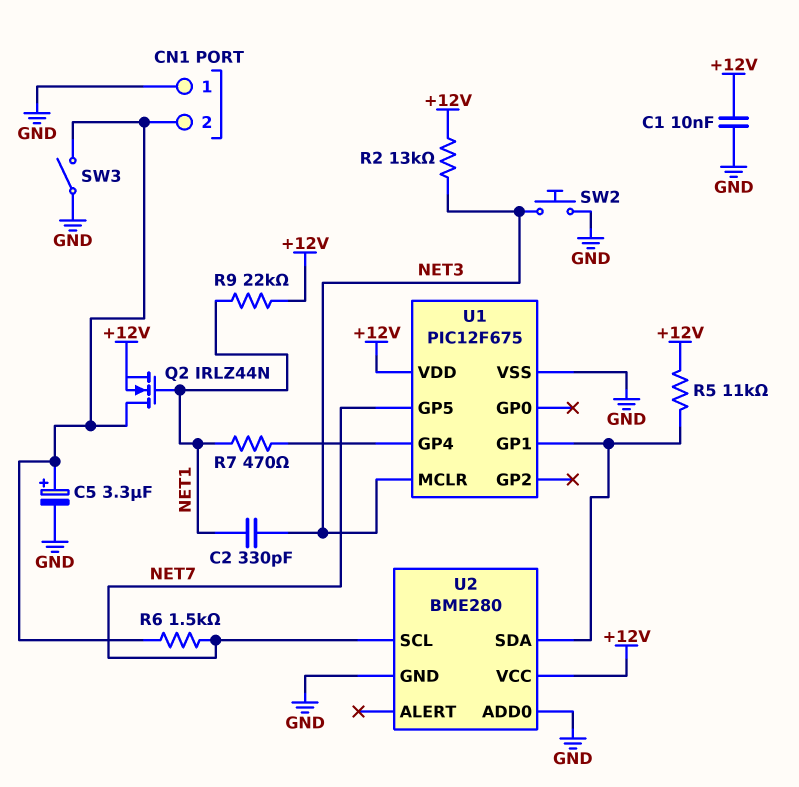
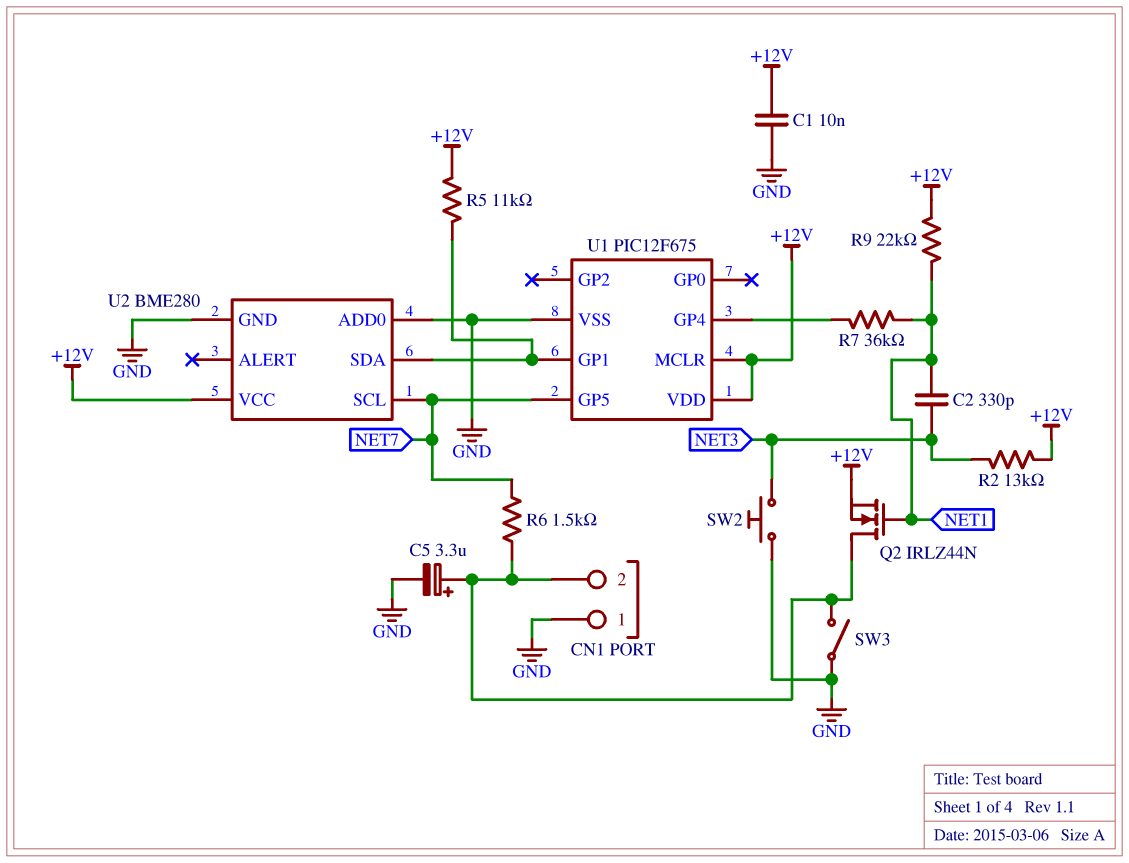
R7: 470 (NET1, U1/GP4) -> 36k (NET1, U1/GP4)
U1 pin MCLR: NET3 -> +12V

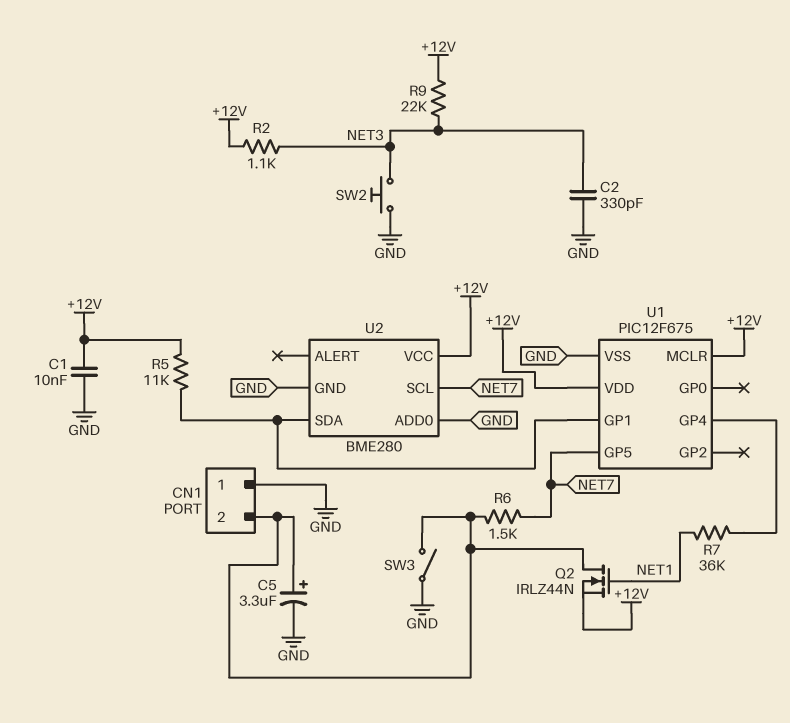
C2: 330pF (NET1, NET3) -> 330pF (GND, NET3)
R2: 13k (+12V, NET3) -> 1.1k (+12V, NET3)
R9: 22k (+12V, NET1) -> 22k (+12V, NET3)

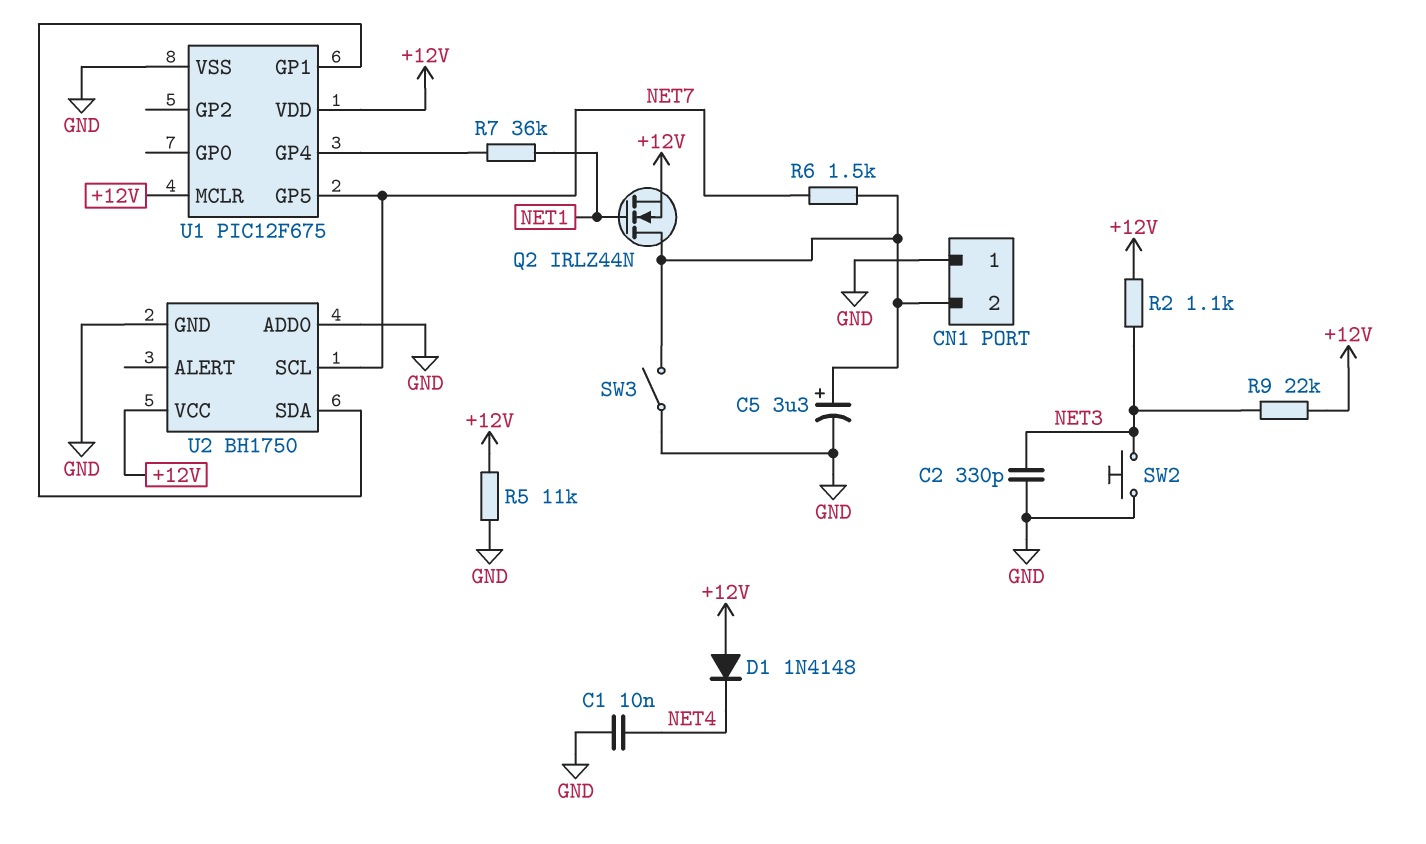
C1: 10nF (+12V, GND) -> 10nF (GND, NET4)
D1: none -> diode 1N4148 (A +12V, K NET4)
R5: 11k (+12V, U1/GP1) -> 11k (+12V, GND)
U2: BME280 -> BH1750

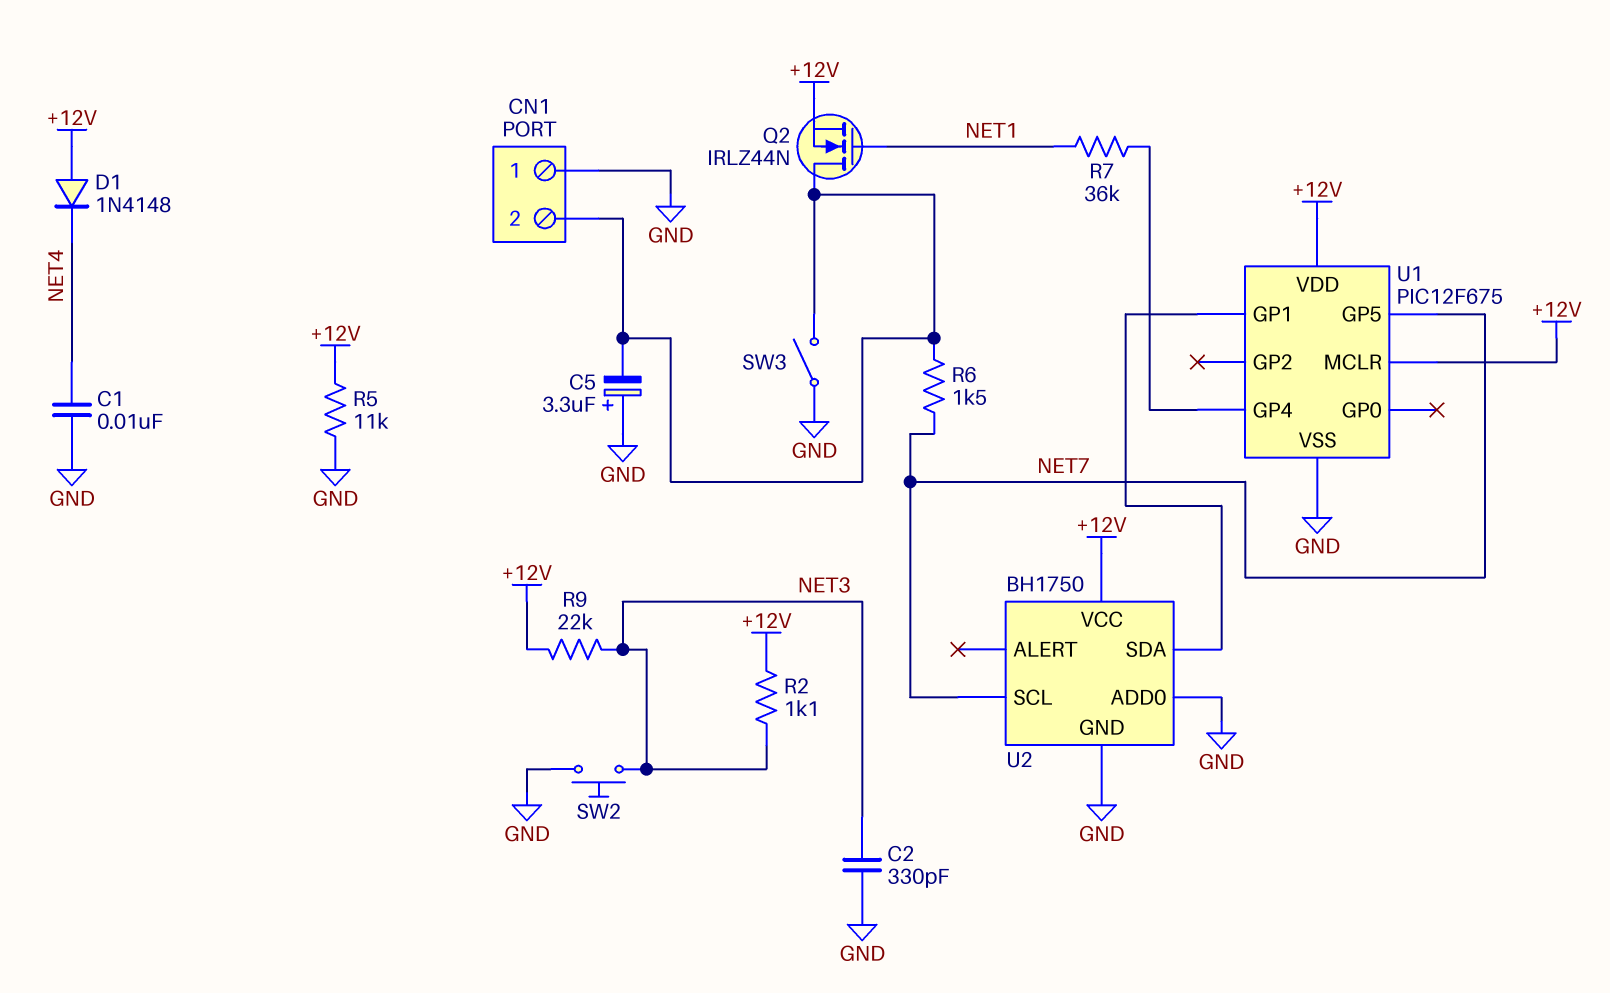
C5: 3.3uF (plus CN1/2, minus GND) -> 3.3uF (plus GND, minus CN1/2)

